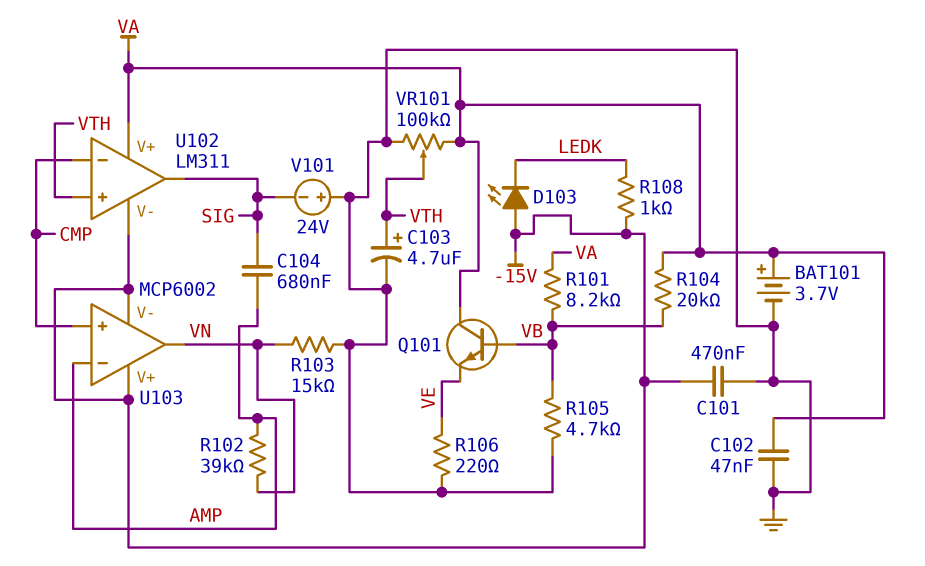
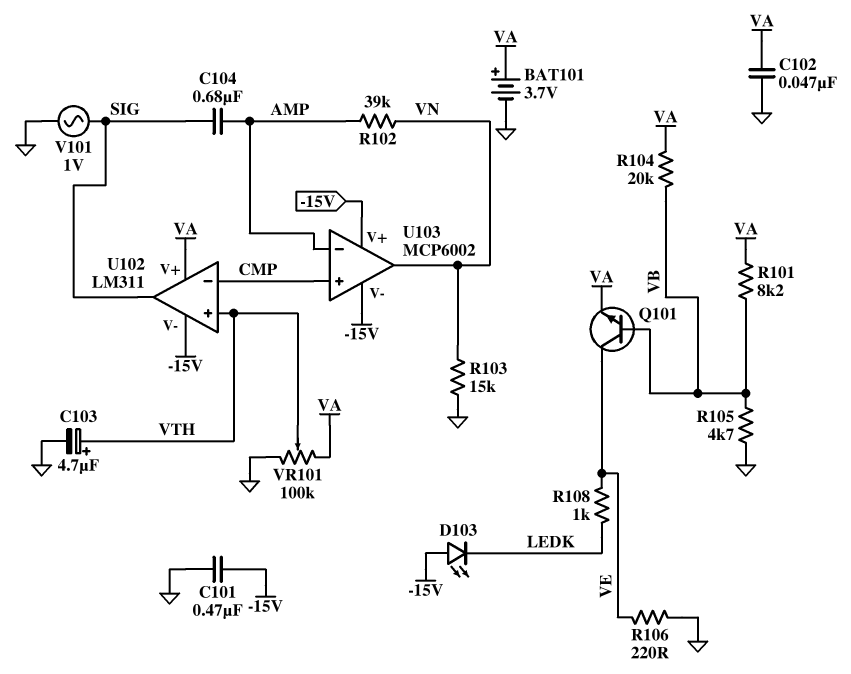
Q101: NPN (B VB, C VA, E VE) -> NPN (B VB, C VE, E VA)
R108: 1k (-15V, LEDK) -> 1k (LEDK, VE)
V101: 24V (plus GND, minus SIG) -> AC 1V (GND, SIG)

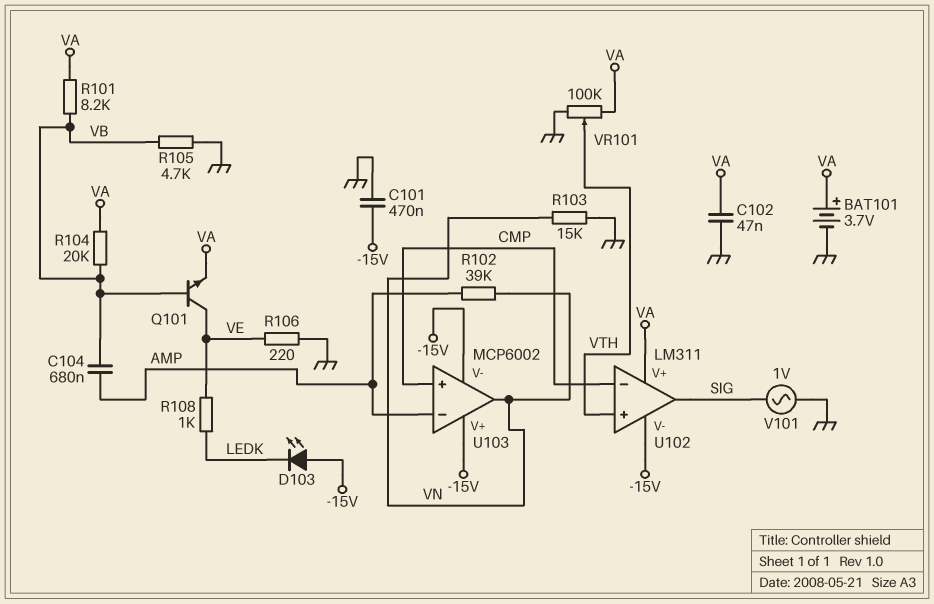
C103: 4.7uF (plus VTH, minus GND) -> none
C104: 680nF (AMP, SIG) -> 680nF (AMP, VB)

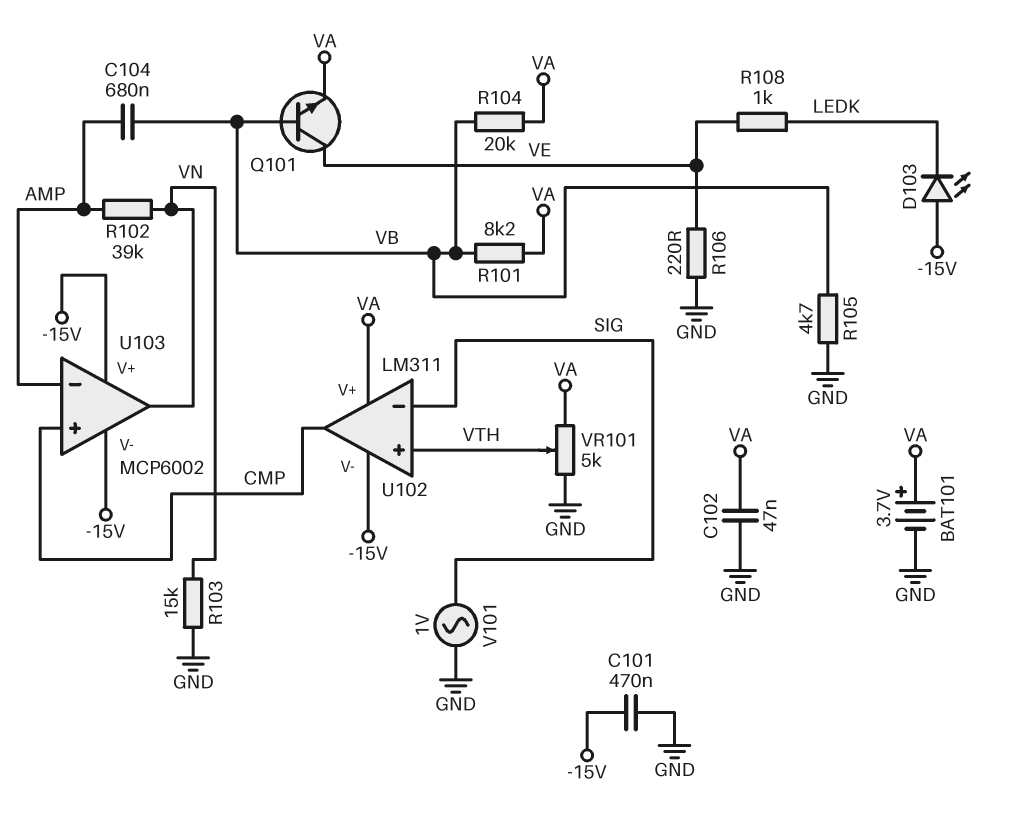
U102 pin in-: CMP -> SIG
U102 pin out: SIG -> CMP
VR101: 100k (GND, VA, wiper VTH) -> 5k (GND, VA, wiper VTH)

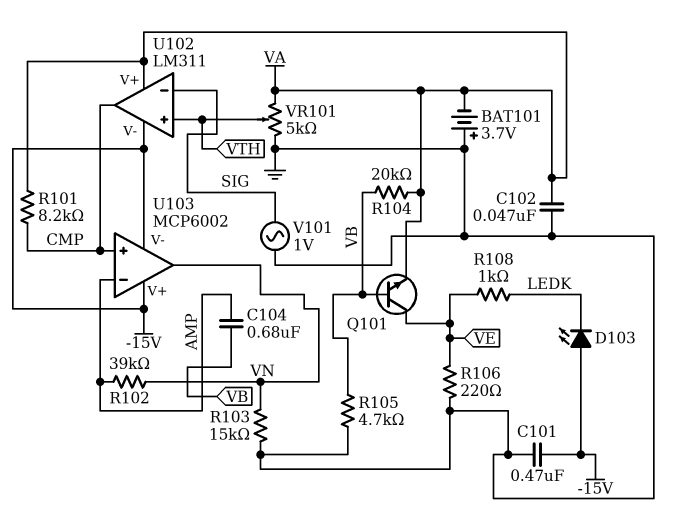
BAT101: 3.7V (plus VA, minus GND) -> 3.7V (plus GND, minus VA)
R101: 8.2k (VA, VB) -> 8.2k (CMP, VA)

